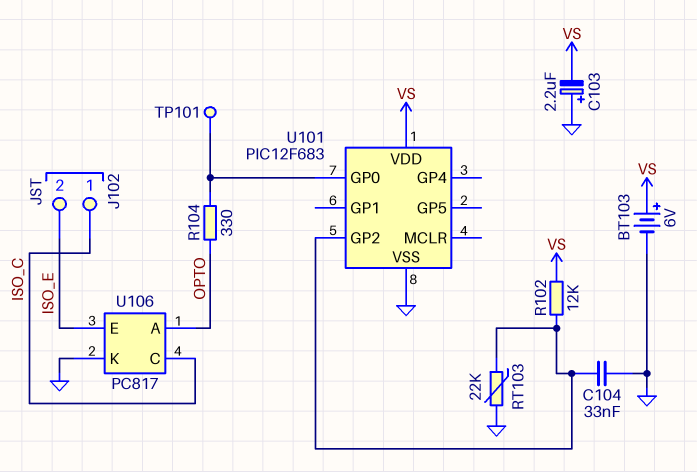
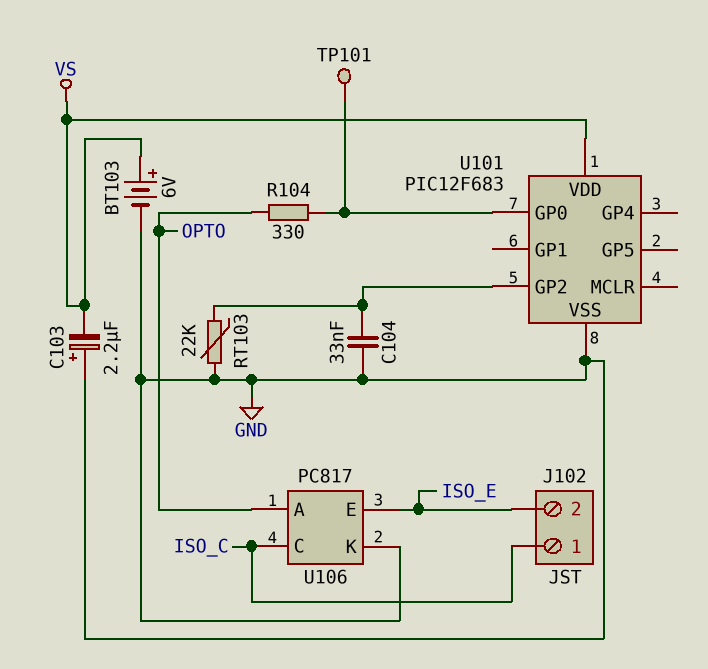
R102: 12k (U101/GP2, VS) -> none

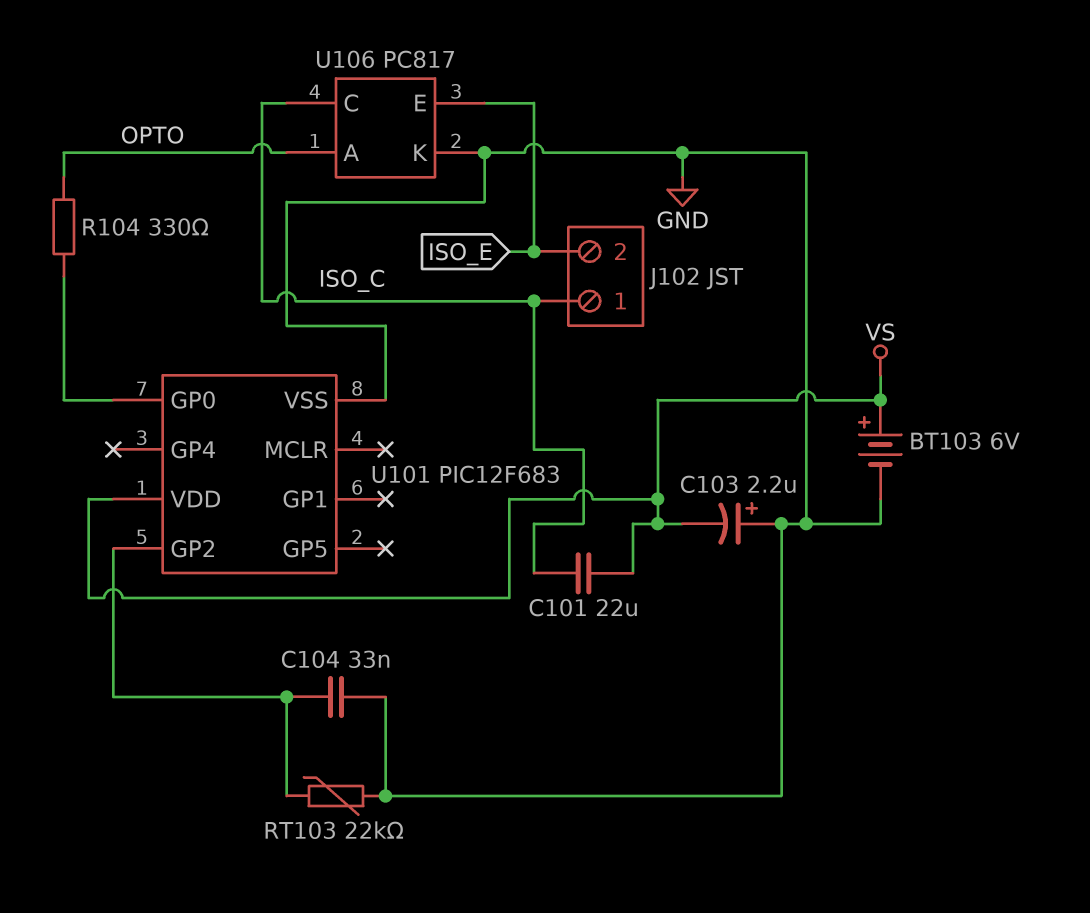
C101: none -> 22uF (ISO_C, VS)
TP101: test point (U101/GP0) -> none

